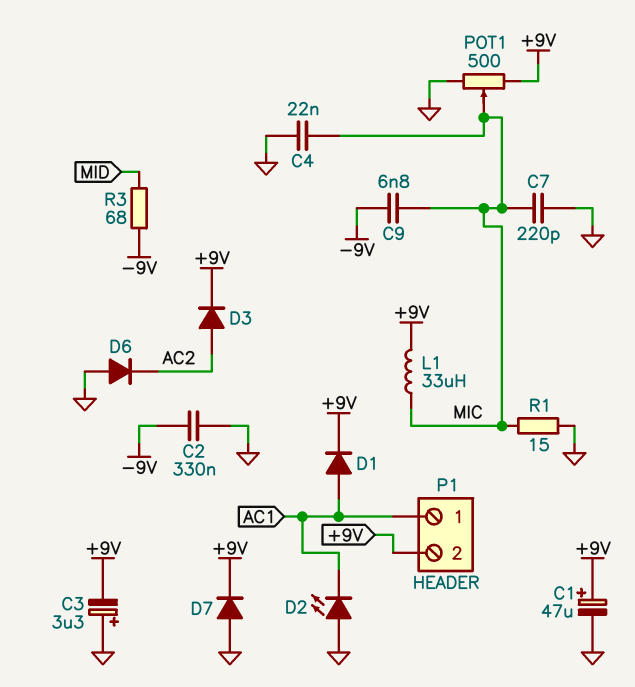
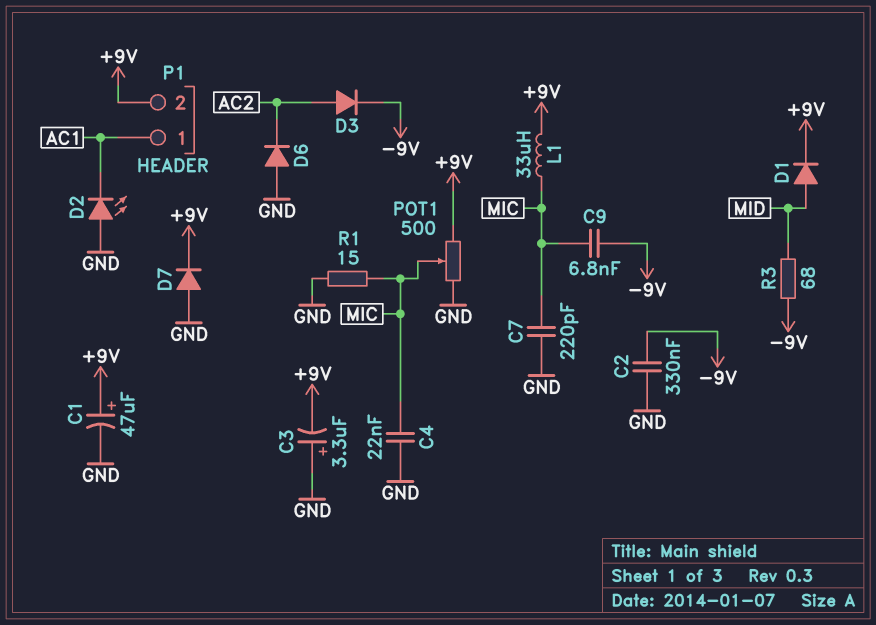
D1: diode (A AC1, K +9V) -> diode (A MID, K +9V)
D3: diode (A AC2, K +9V) -> diode (A AC2, K -9V)

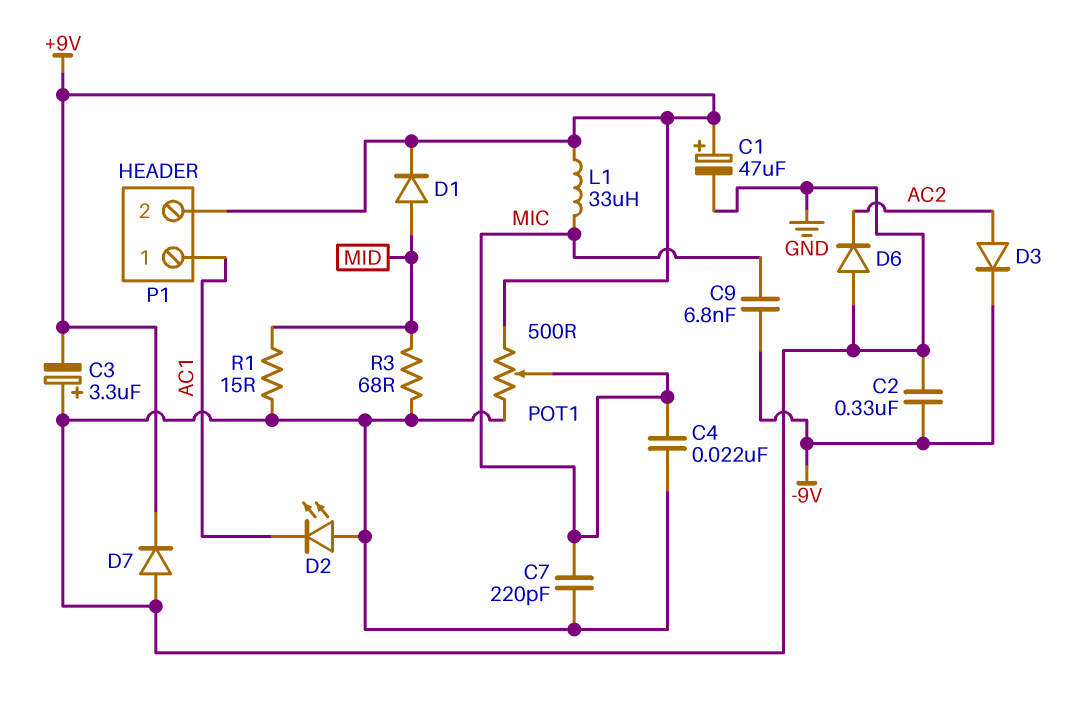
R1: 15 (GND, MIC) -> 15 (GND, MID)
R3: 68 (-9V, MID) -> 68 (GND, MID)

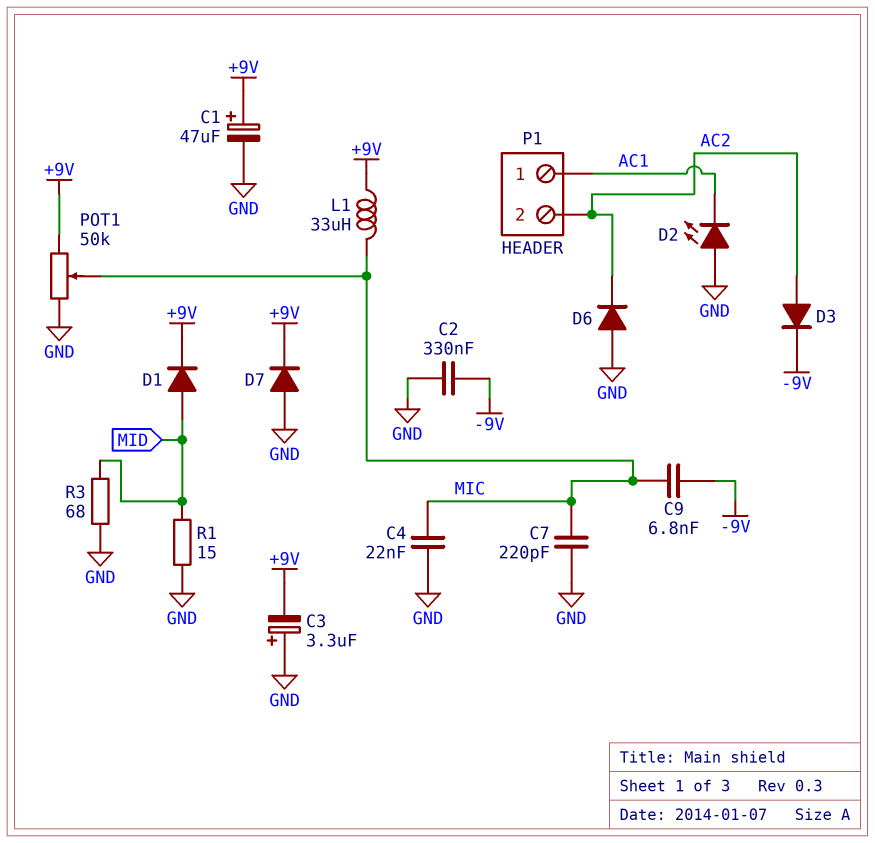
P1 pin 2: +9V -> AC2
POT1: 500 (+9V, GND, wiper MIC) -> 50k (+9V, GND, wiper MIC)

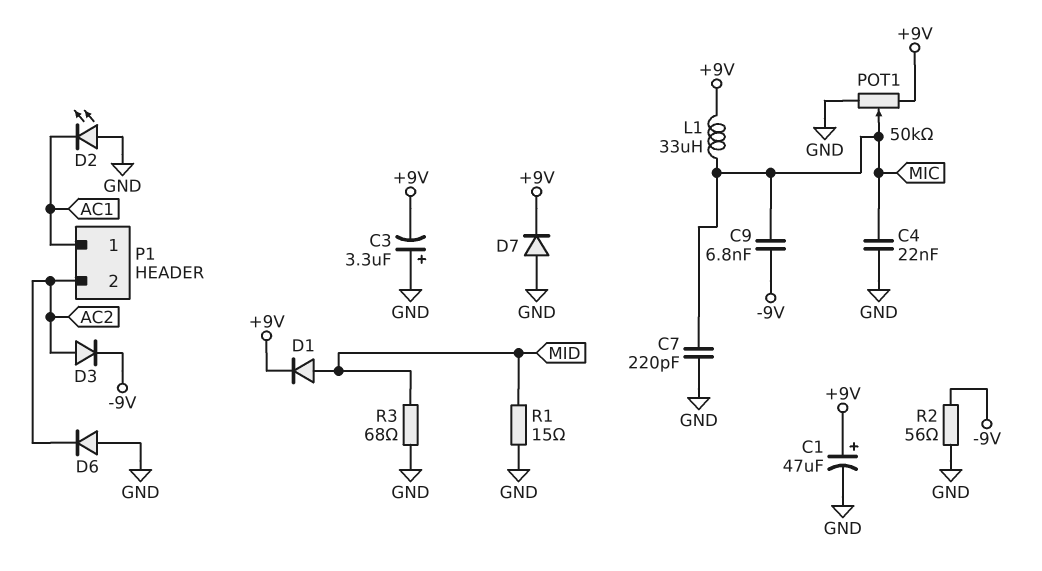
C2: 330nF (-9V, GND) -> none
R2: none -> 56 (-9V, GND)

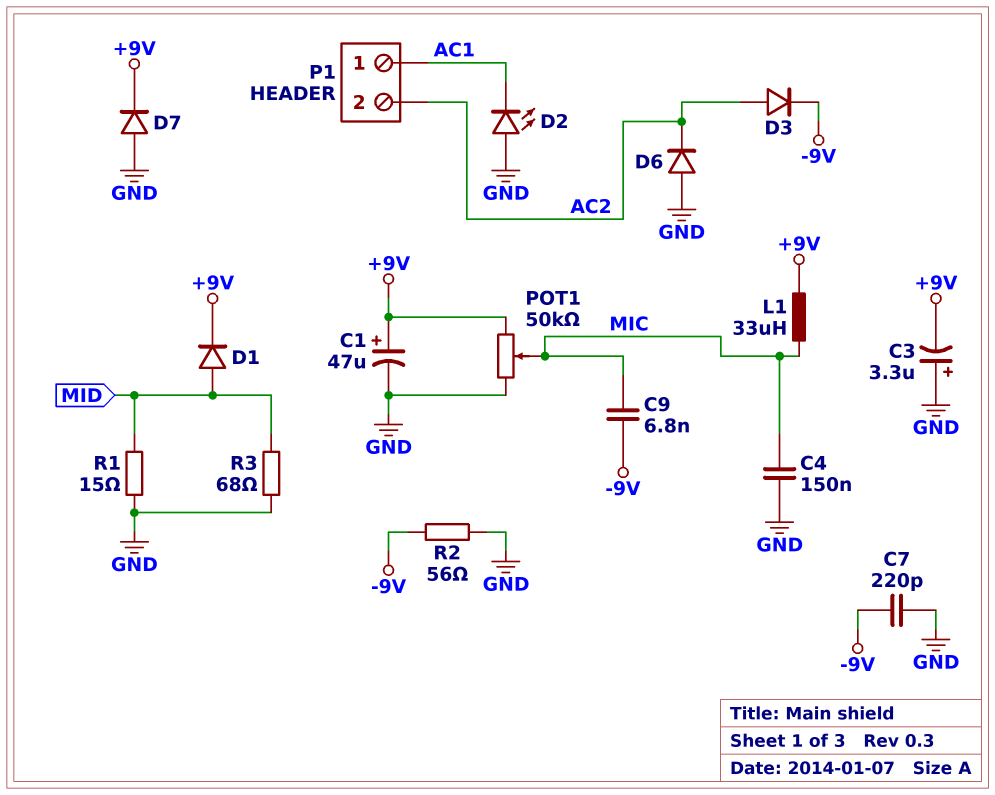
C4: 22nF (GND, MIC) -> 150nF (GND, MIC)
C7: 220pF (GND, MIC) -> 220pF (-9V, GND)

